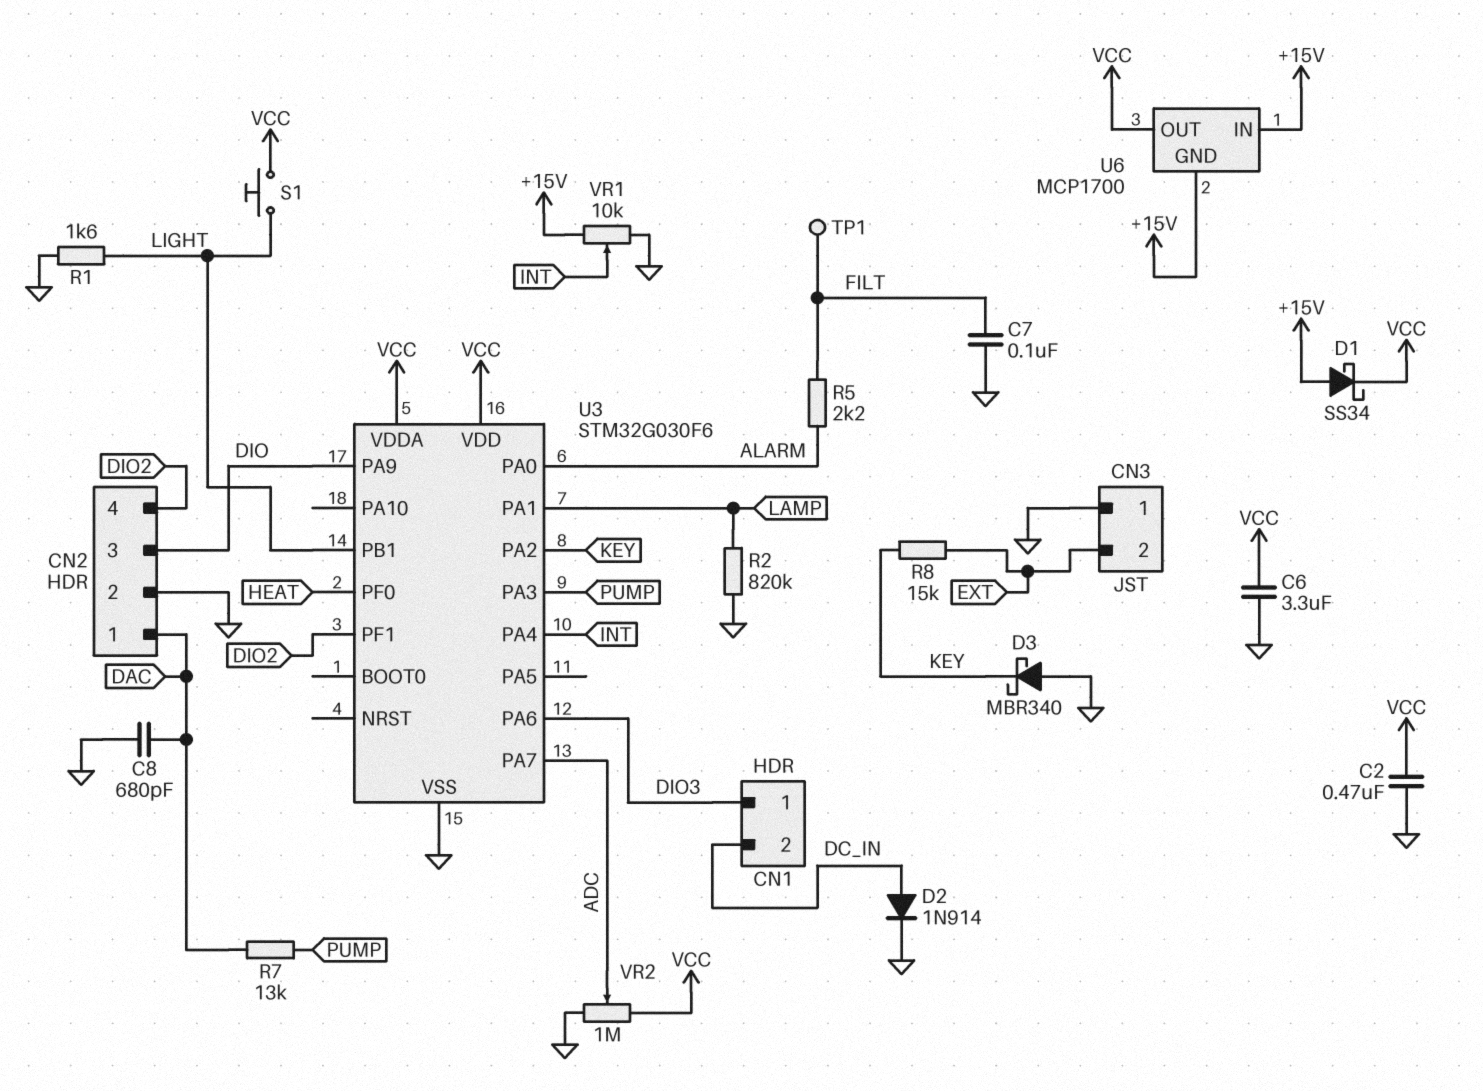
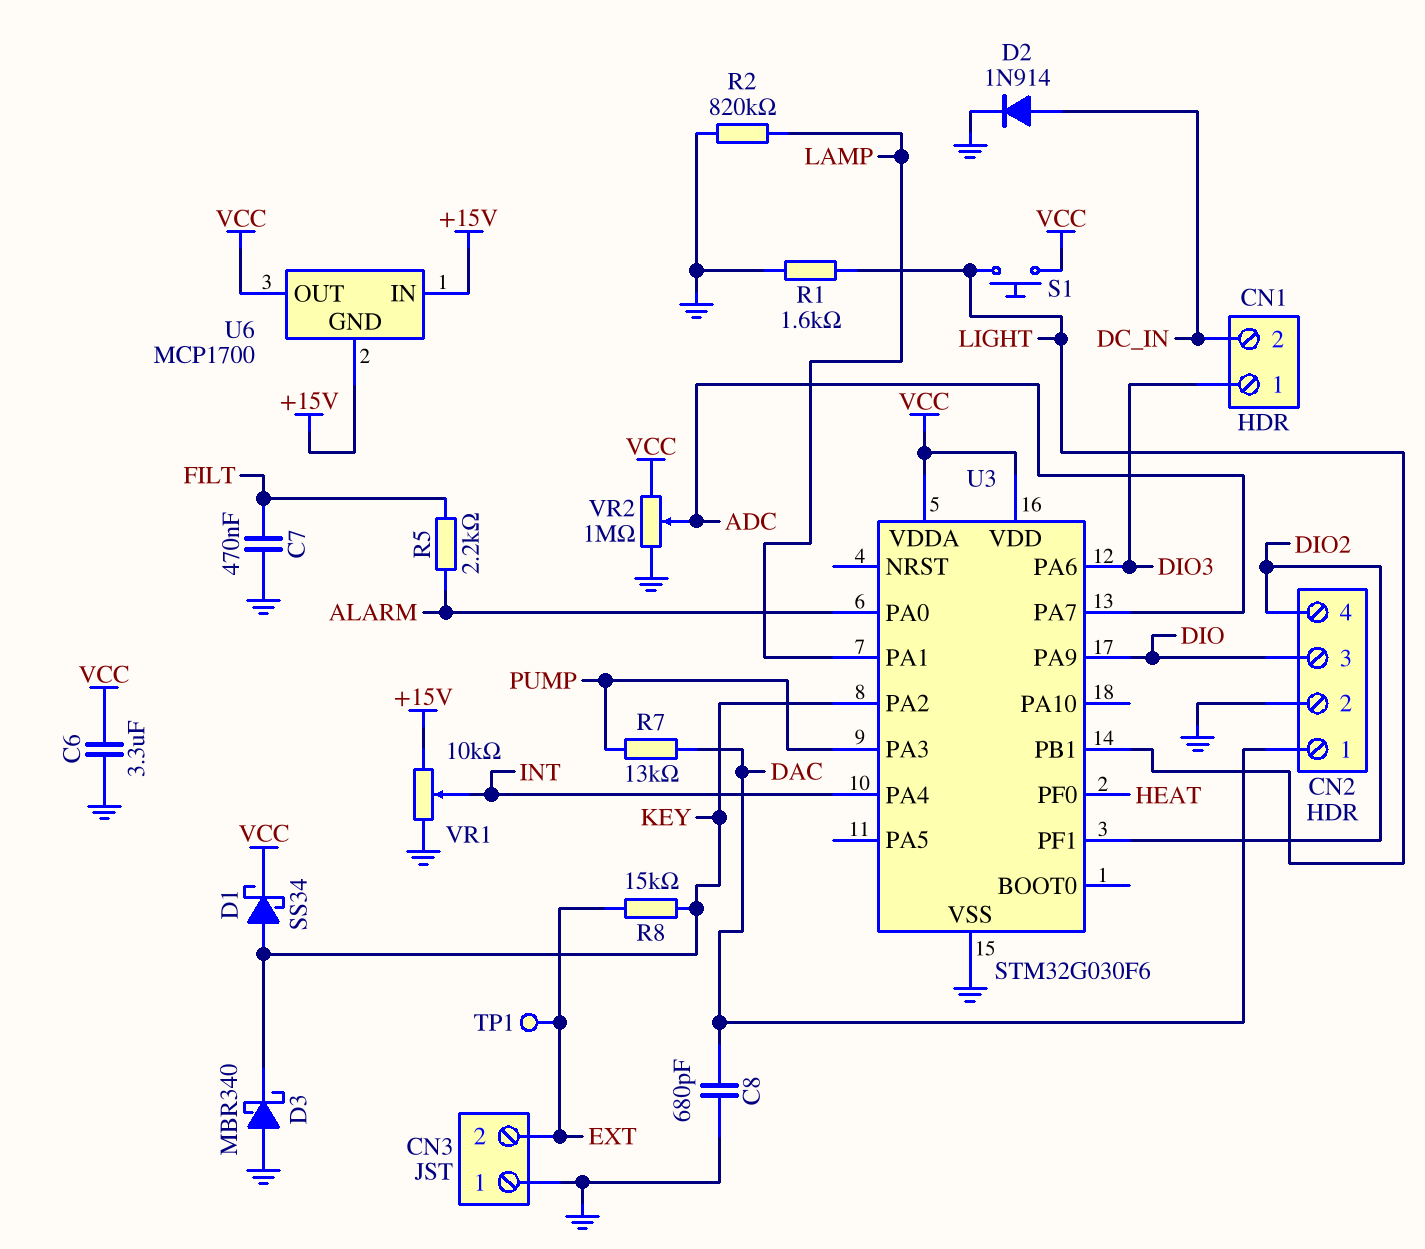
C2: 470nF (GND, VCC) -> none
C7: 100nF (FILT, GND) -> 470nF (FILT, GND)
D1: schottky SS34 (A +15V, K VCC) -> schottky SS34 (A KEY, K VCC)
TP1: test point (FILT) -> test point (EXT)

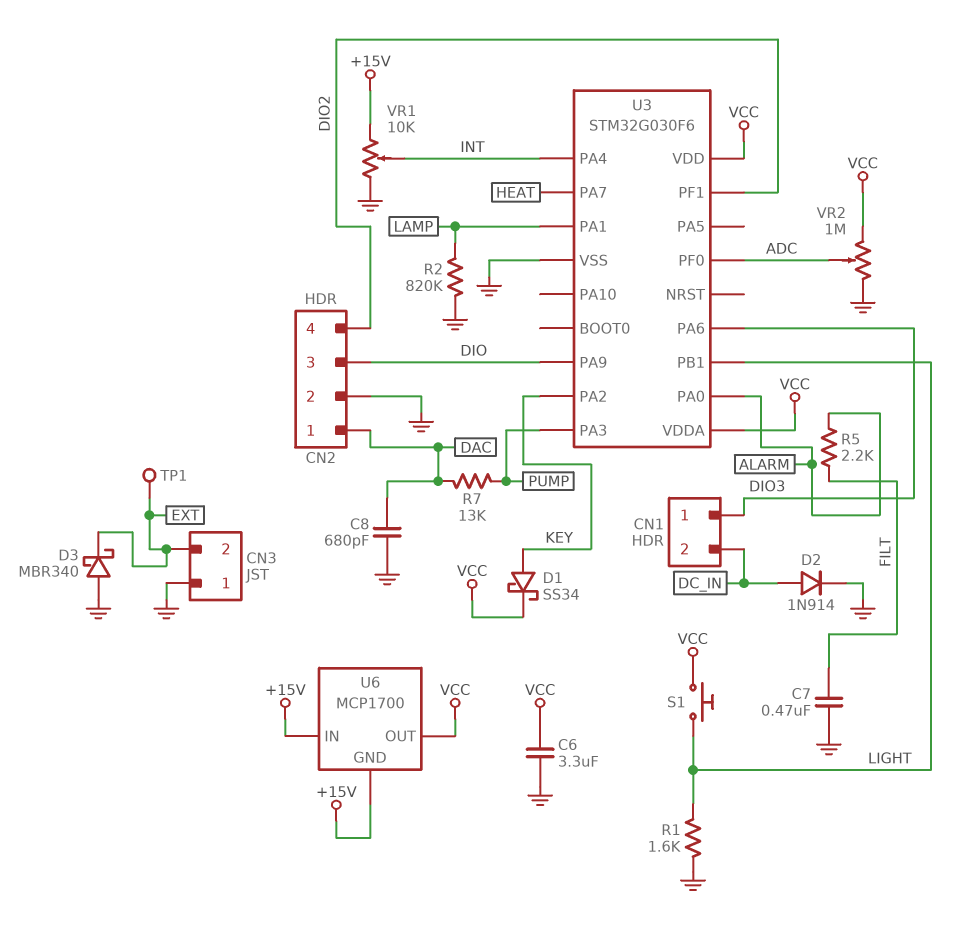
D3: schottky MBR340 (A GND, K KEY) -> schottky MBR340 (A GND, K EXT)
R8: 15k (EXT, KEY) -> none
U3 pin PA7: ADC -> HEAT
U3 pin PF0: HEAT -> ADC

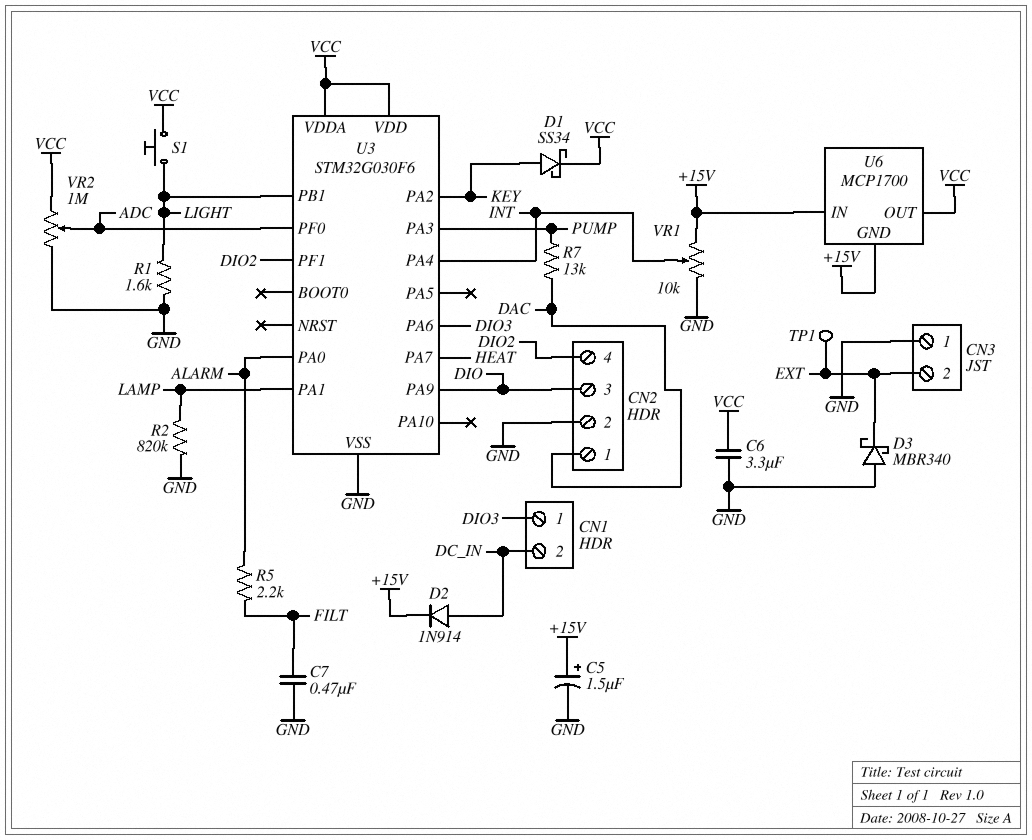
C5: none -> 1.5uF (plus +15V, minus GND)
C8: 680pF (DAC, GND) -> none
D2: diode 1N914 (A DC_IN, K GND) -> diode 1N914 (A DC_IN, K +15V)

